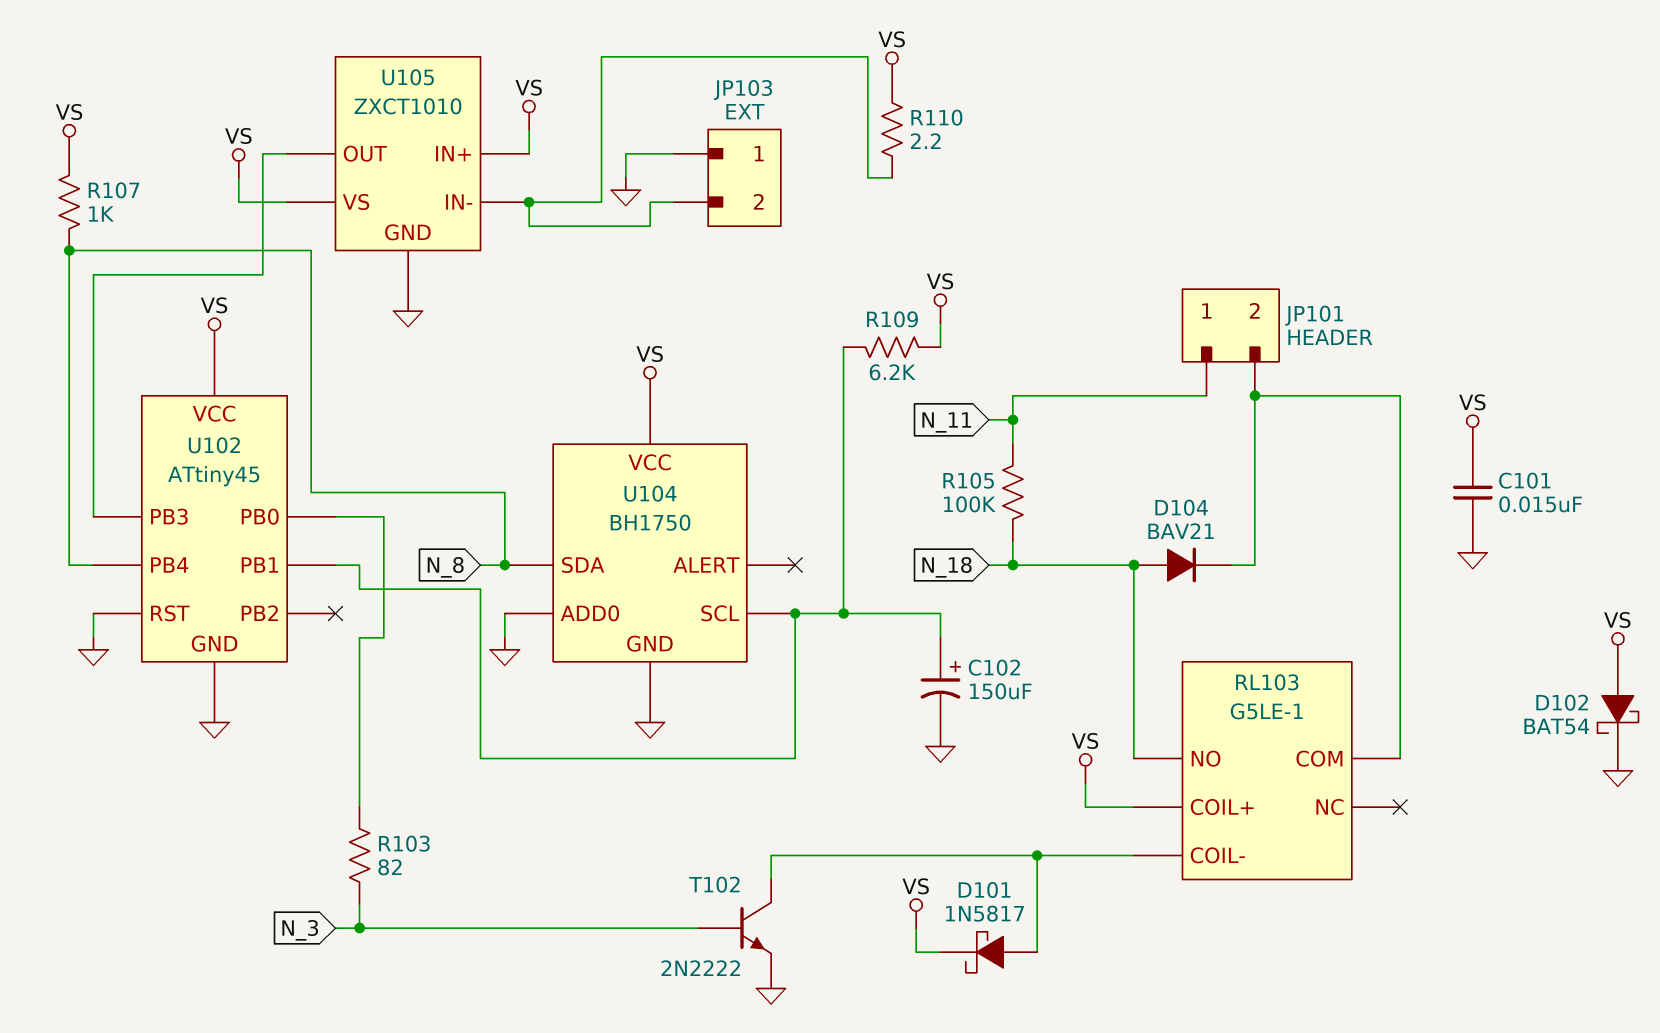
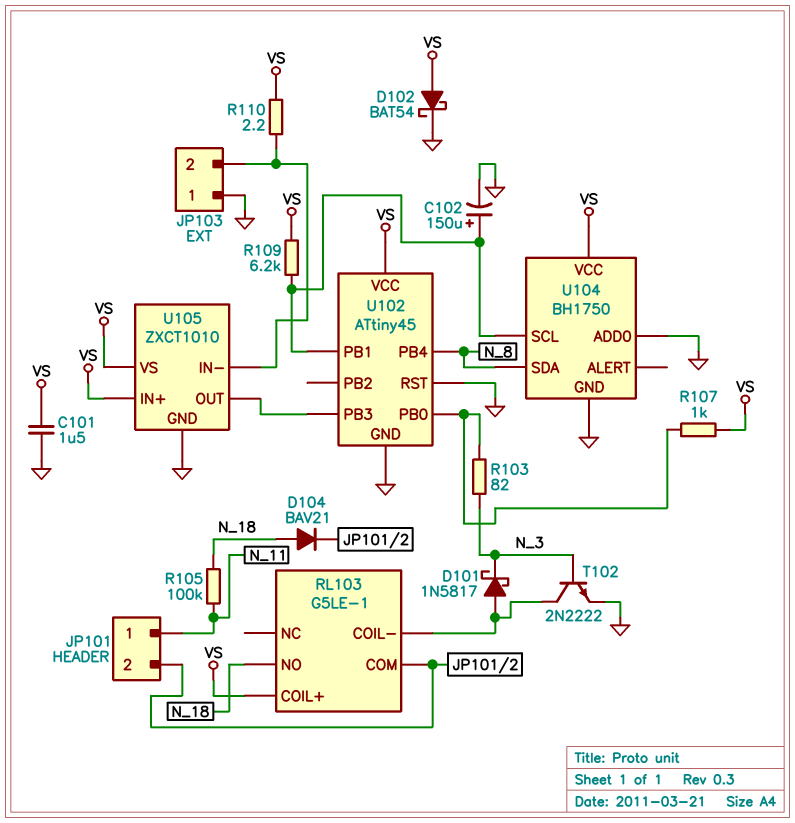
C101: 15nF (GND, VS) -> 1.5uF (GND, VS)
D101: schottky 1N5817 (A RL103/COIL-, K VS) -> schottky 1N5817 (A RL103/COIL-, K N_3)
R107: 1k (N_8, VS) -> 1k (U102/PB0, VS)

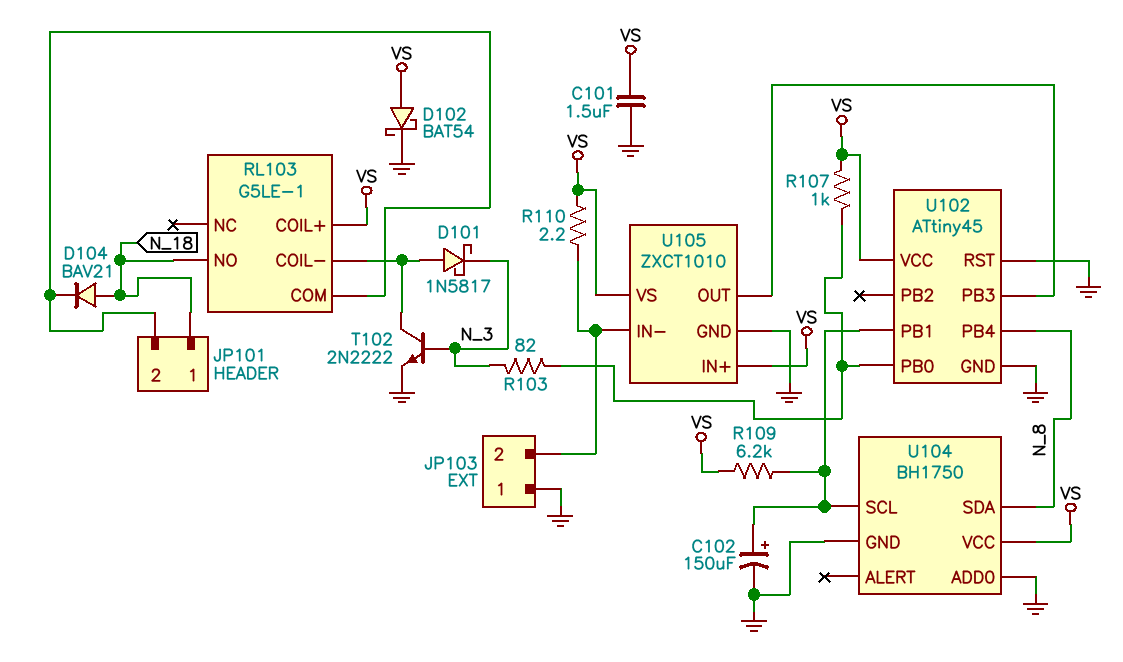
JP101 pin 1: N_11 -> N_18
R105: 100k (N_11, N_18) -> none

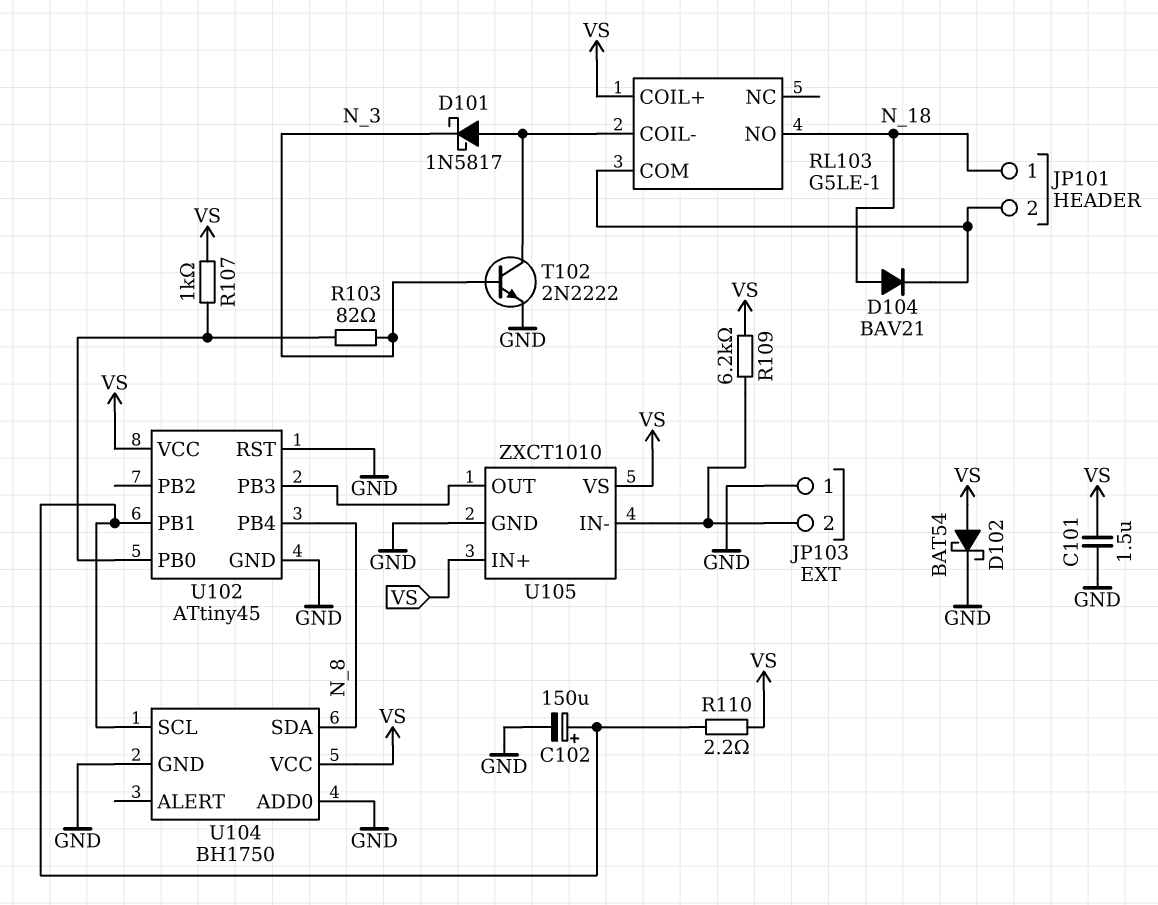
R109: 6.2k (U102/PB1, VS) -> 6.2k (JP103/2, VS)
R110: 2.2 (JP103/2, VS) -> 2.2 (U102/PB1, VS)

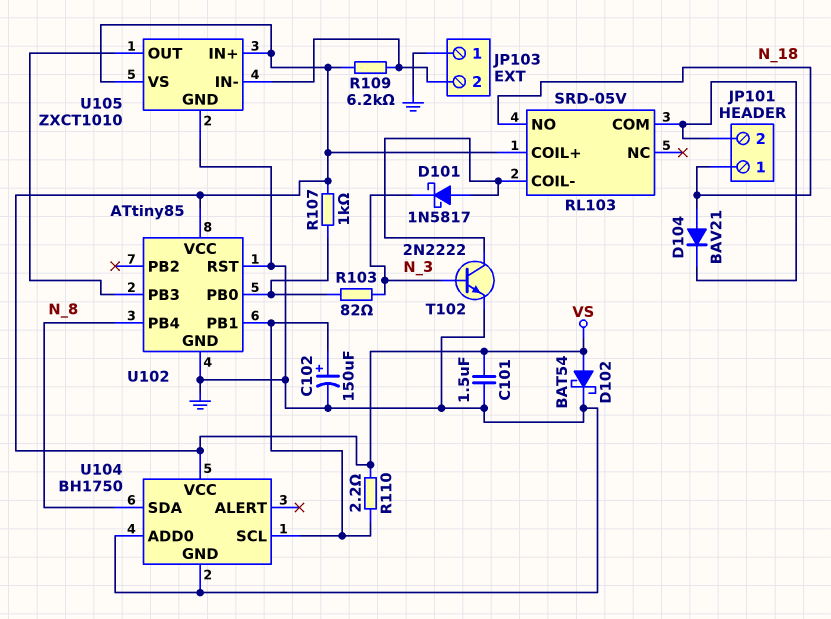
RL103: G5LE-1 -> SRD-05V
U102: ATtiny45 -> ATtiny85

